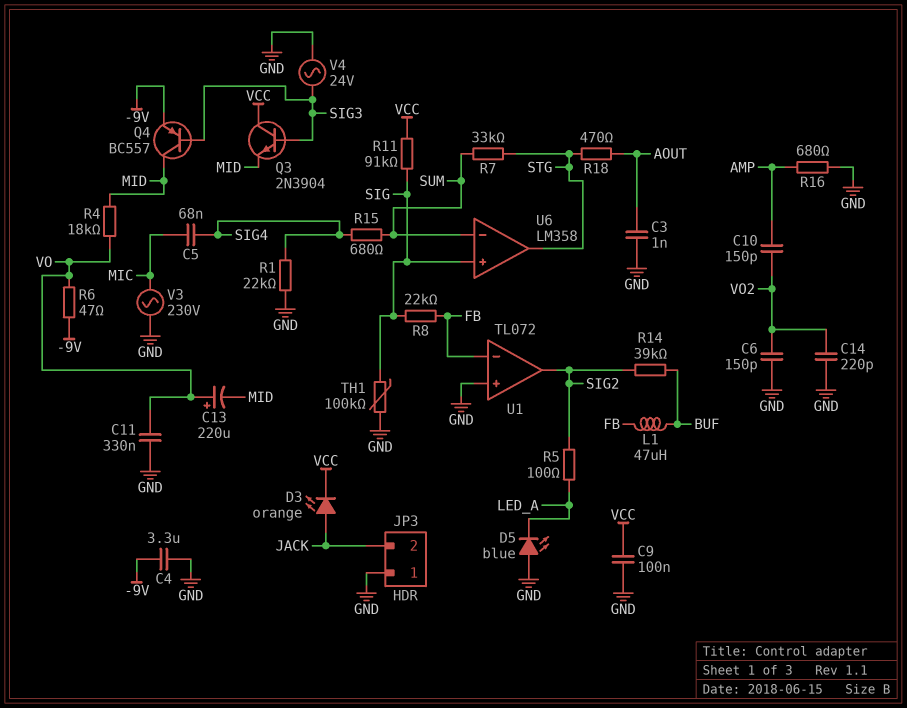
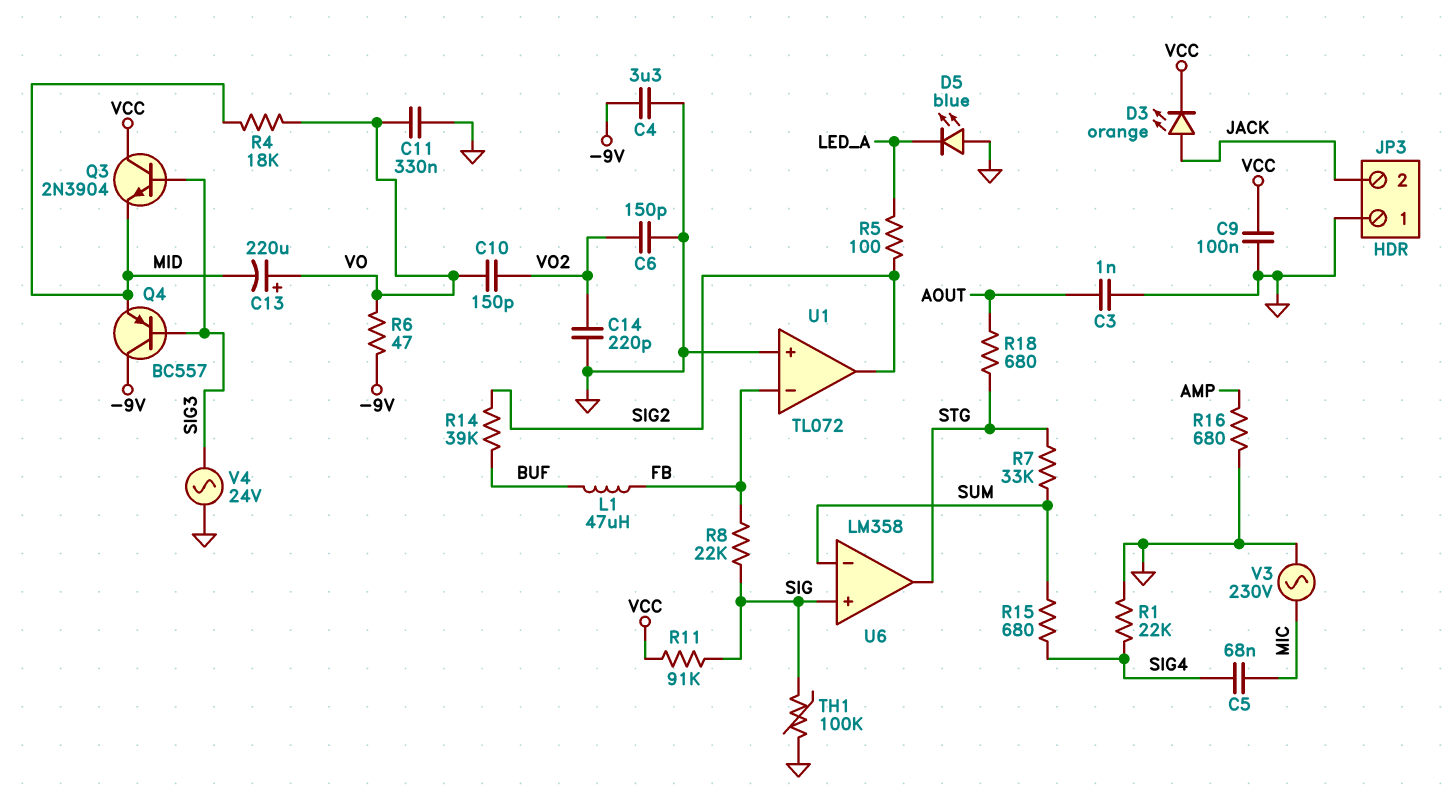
C10: 150pF (AMP, VO2) -> 150pF (VO, VO2)
Q4: PNP BC557 (B SIG3, C MID, E -9V) -> PNP BC557 (B SIG3, C -9V, E MID)
R18: 470 (AOUT, STG) -> 680 (AOUT, STG)

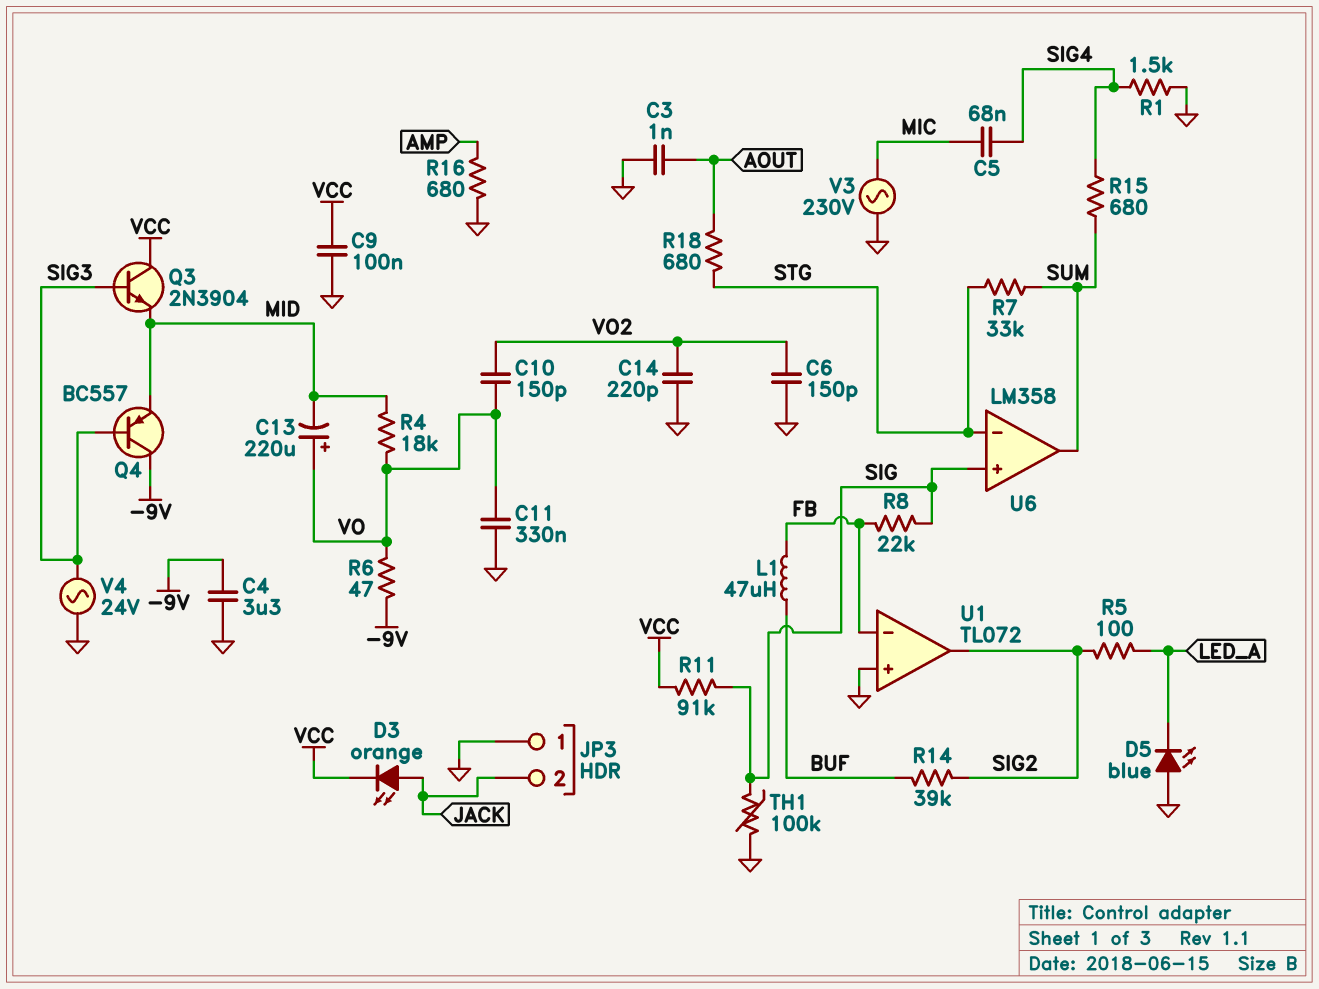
R1: 22k (GND, SIG4) -> 1.5k (GND, SIG4)
U6 pin in-: SUM -> STG
U6 pin out: STG -> SUM

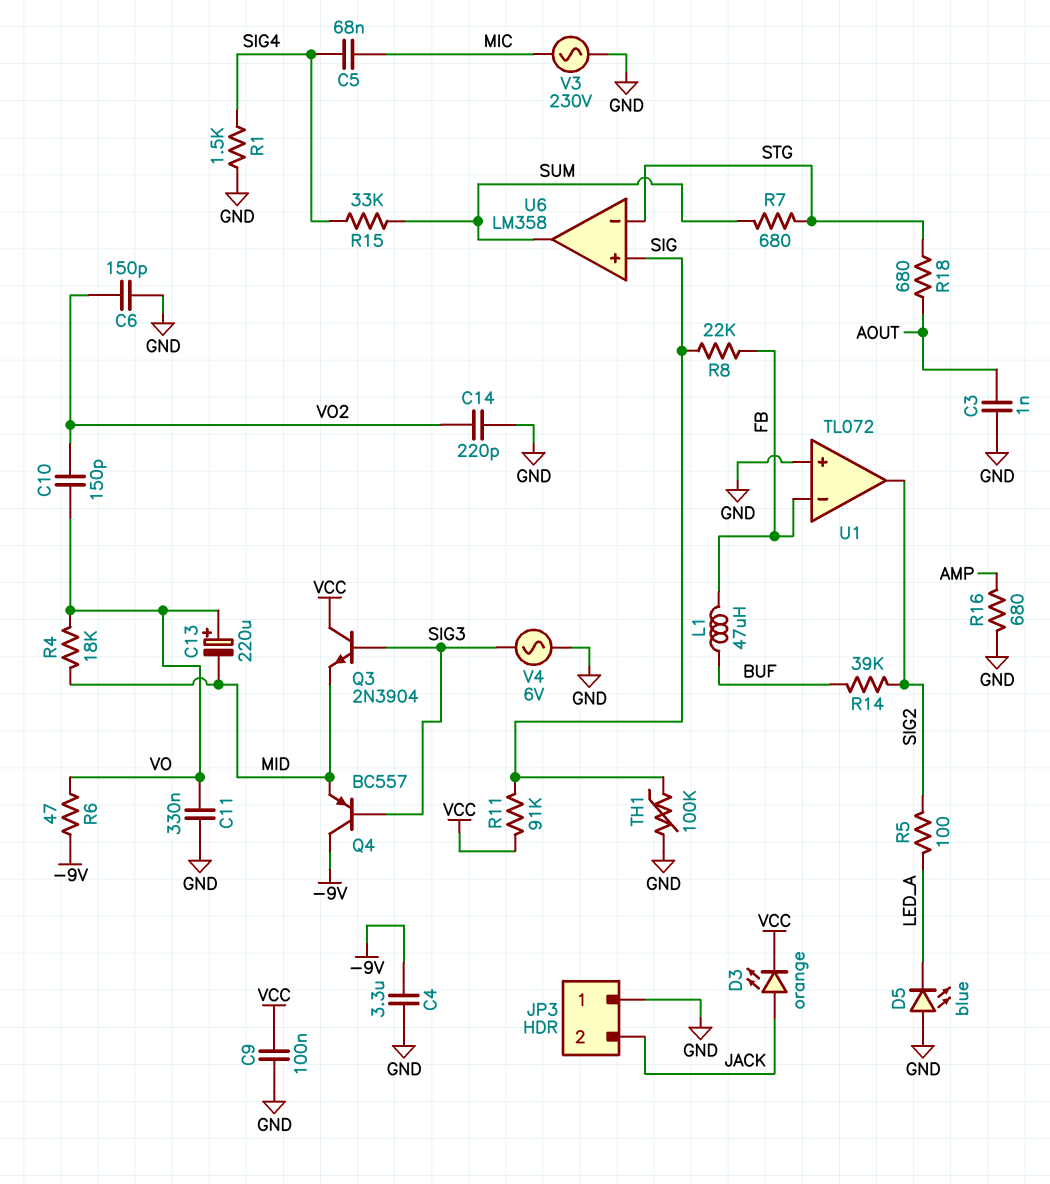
R7: 33k (STG, SUM) -> 680 (STG, SUM)
R15: 680 (SIG4, SUM) -> 33k (SIG4, SUM)
V4: AC 24V (GND, SIG3) -> AC 6V (GND, SIG3)

